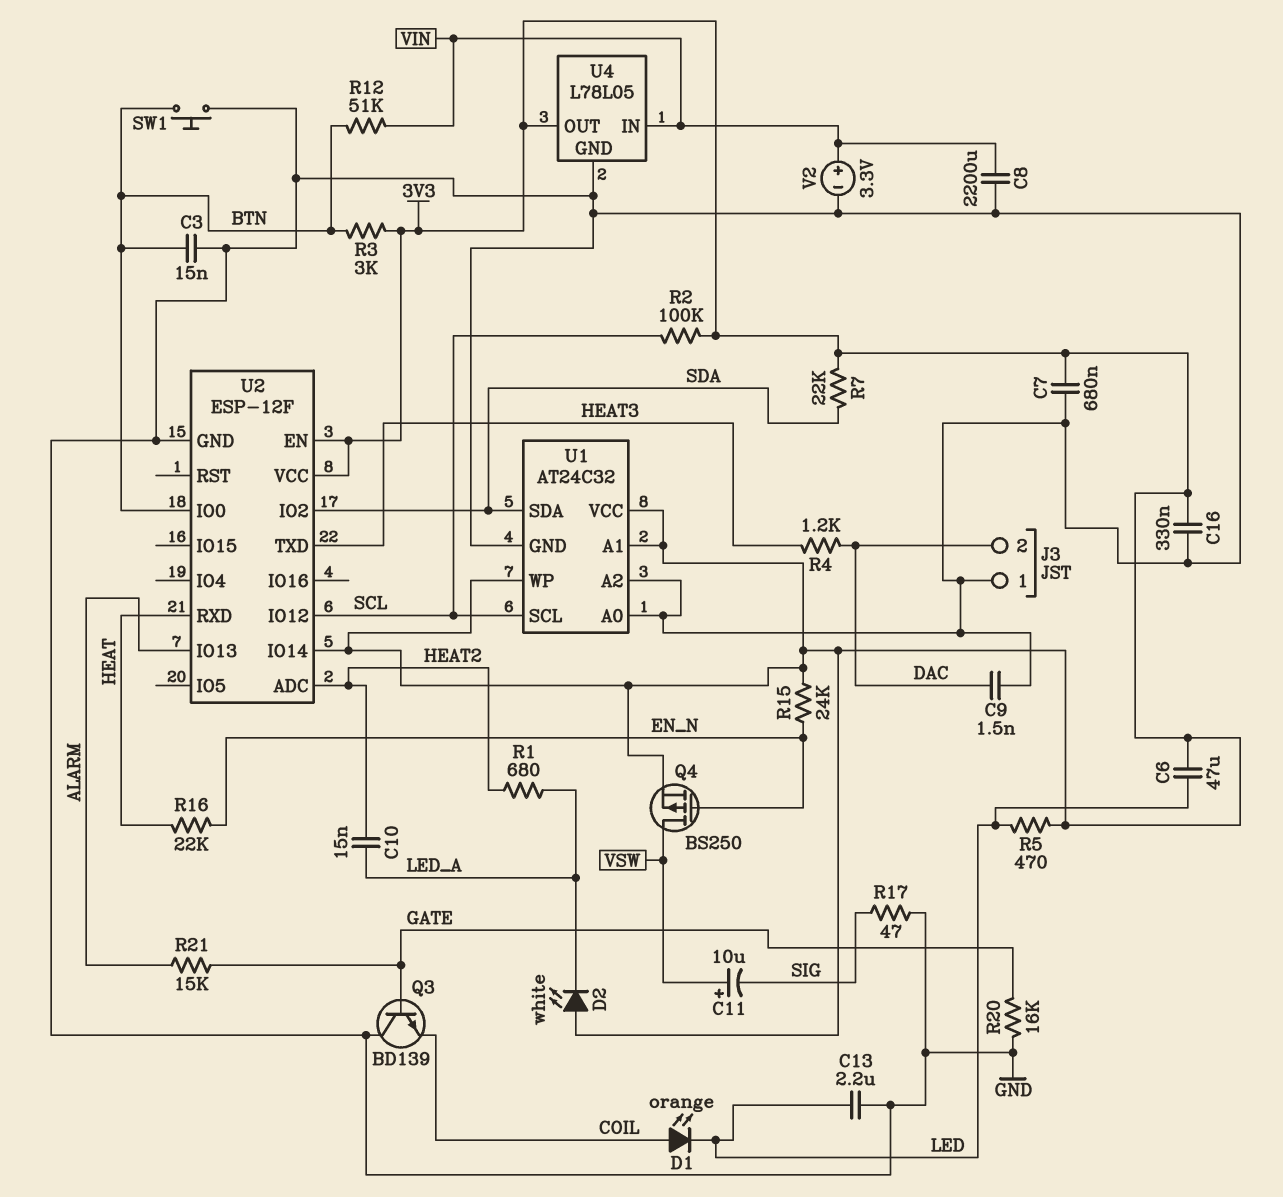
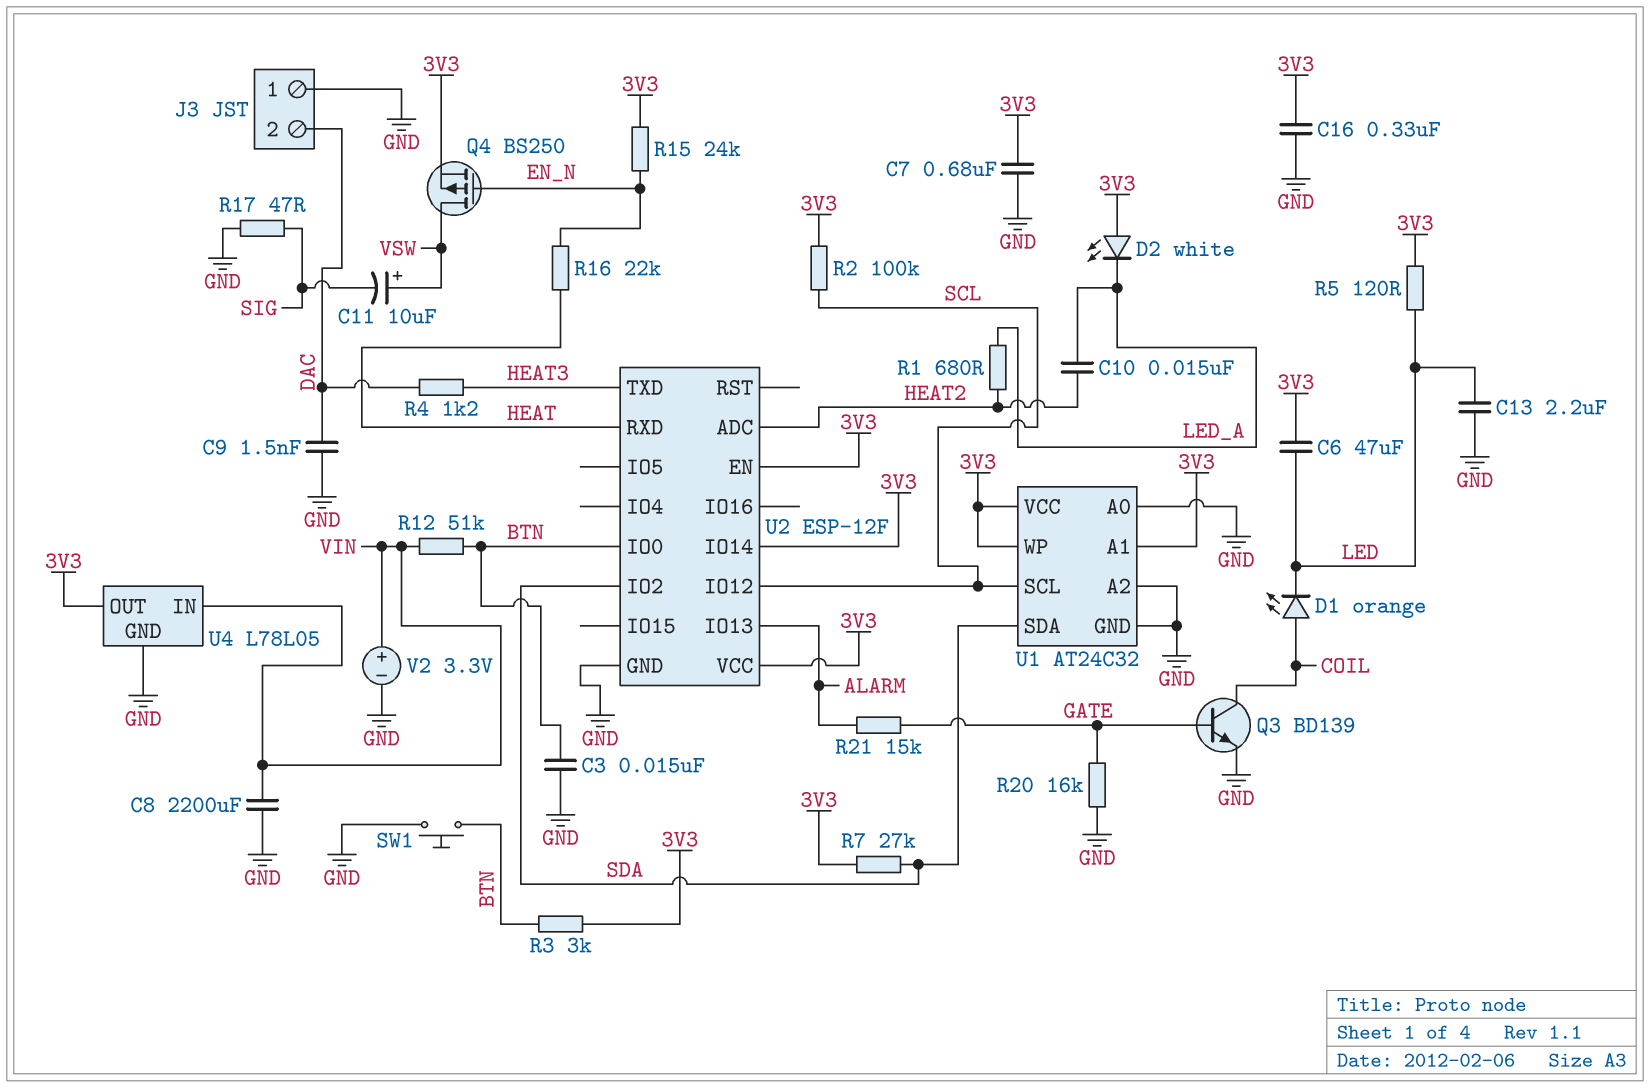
Q3: NPN BD139 (B GATE, C GND, E COIL) -> NPN BD139 (B GATE, C COIL, E GND)
R5: 470 (3V3, LED) -> 120 (3V3, LED)
R7: 22k (3V3, SDA) -> 27k (3V3, SDA)

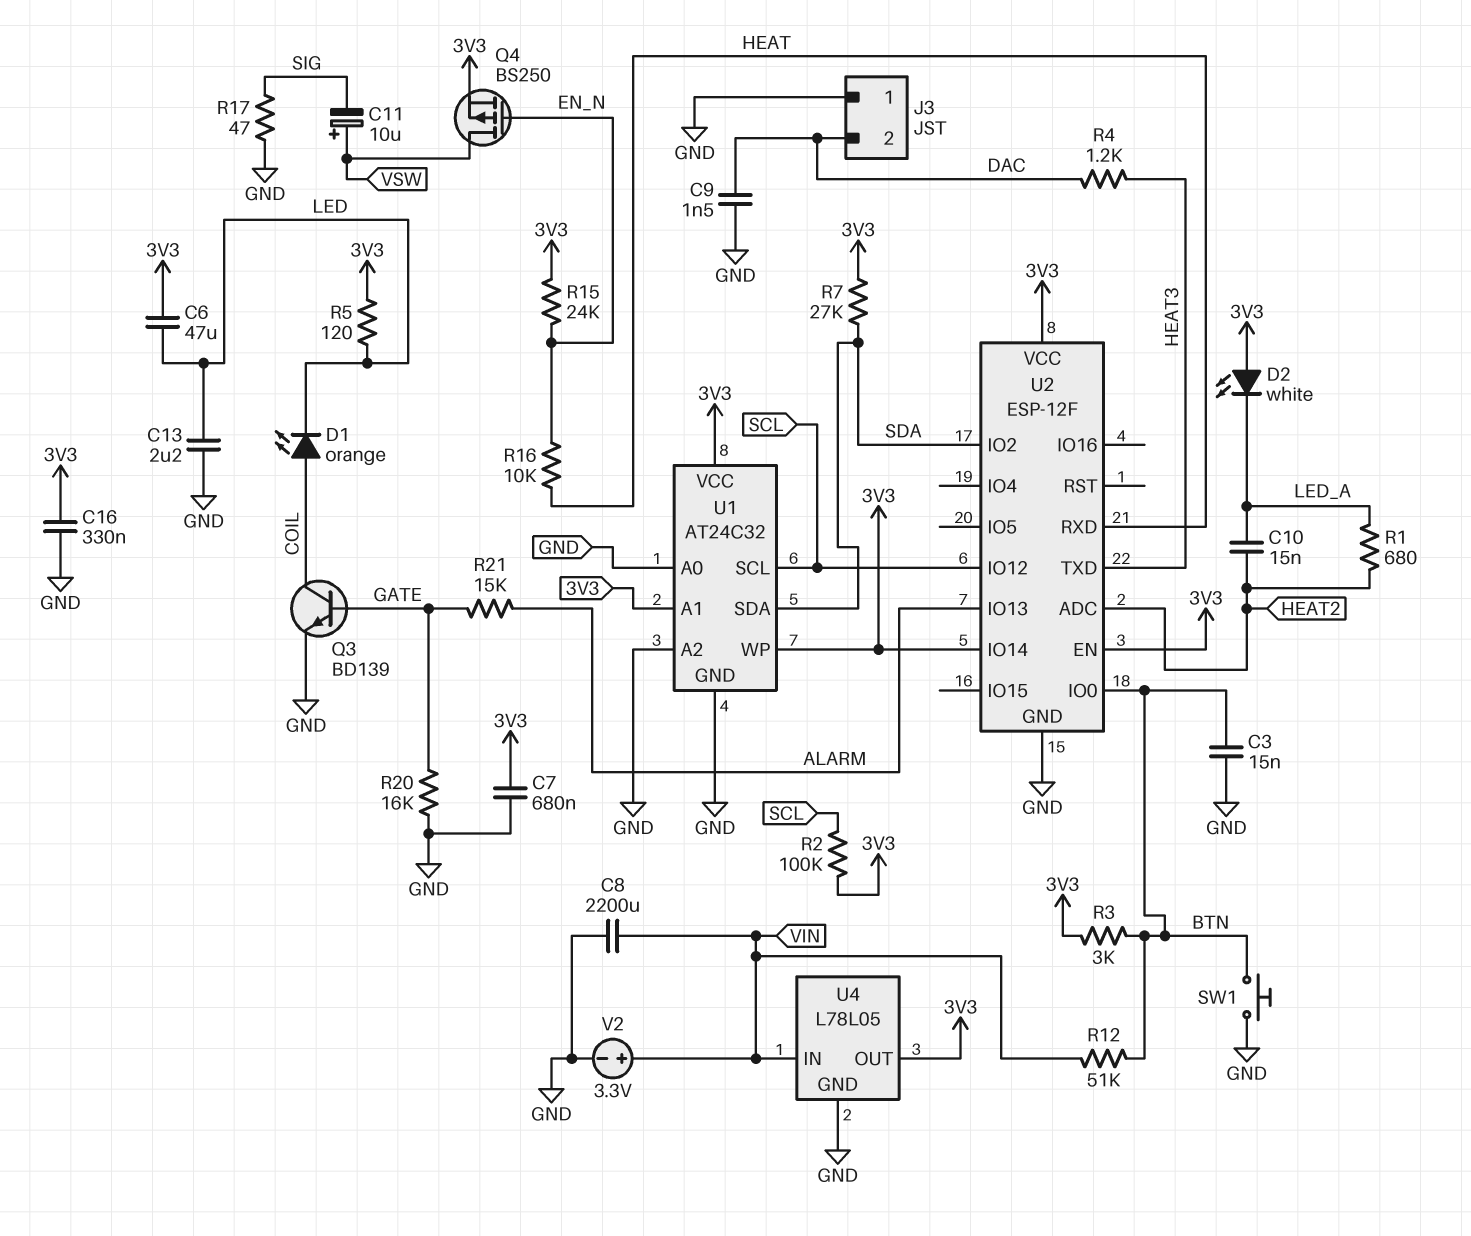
R16: 22k (EN_N, HEAT) -> 10k (EN_N, HEAT)

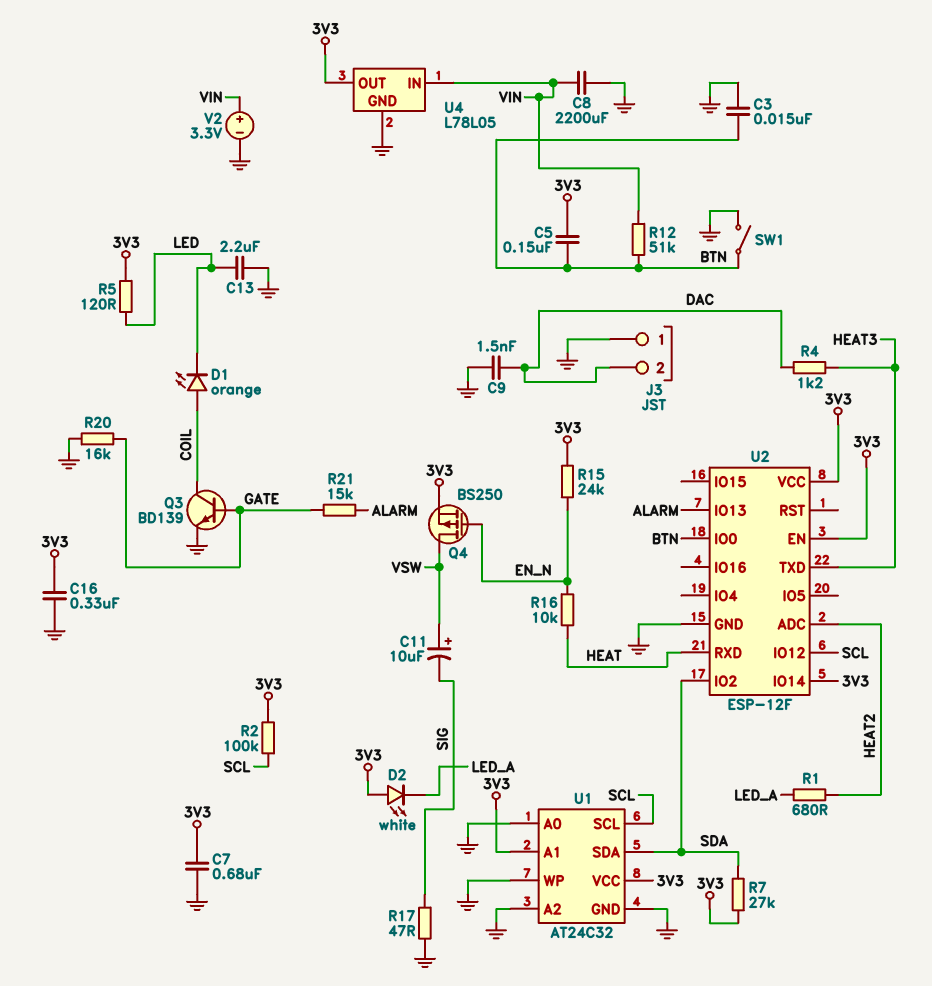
C5: none -> 150nF (3V3, BTN)
C6: 47uF (3V3, LED) -> none
C10: 15nF (HEAT2, LED_A) -> none
R3: 3k (3V3, BTN) -> none
SW1: button (BTN, GND) -> switch (BTN, GND)
U1 pin WP: 3V3 -> GND

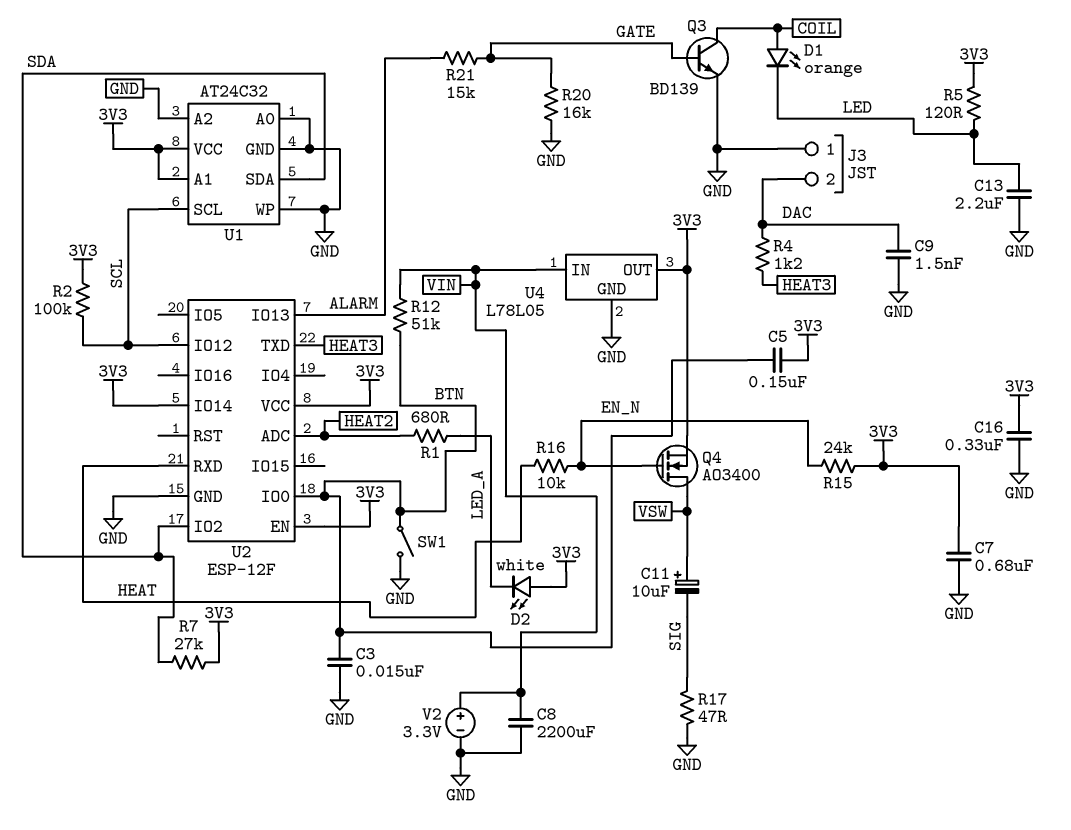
Q4: PMOS BS250 (G EN_N, D VSW, S 3V3) -> NMOS AO3400 (G EN_N, D VSW, S 3V3)

